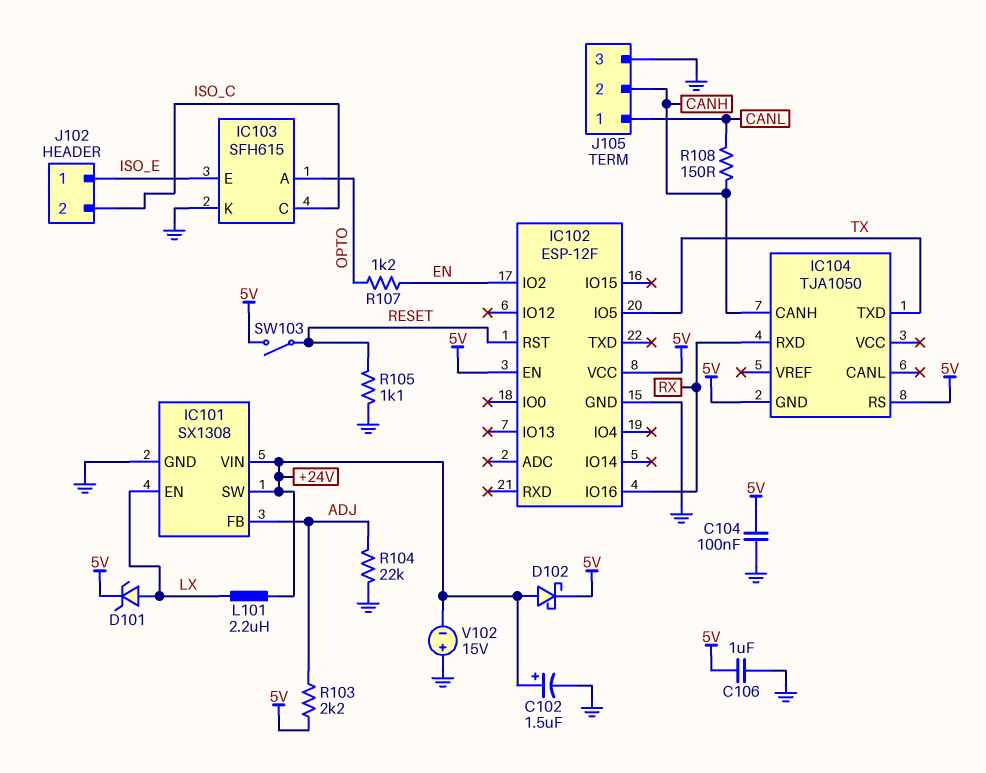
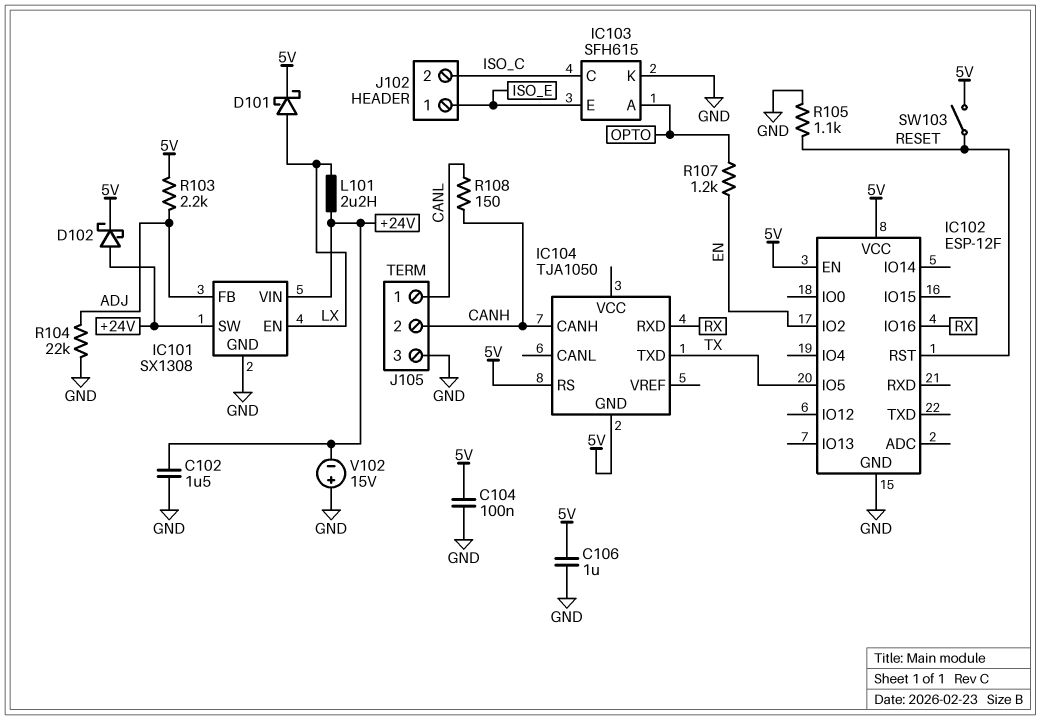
C102: 1.5uF (plus +24V, minus GND) -> 1.5uF (+24V, GND)
D101: zener (A LX, K 5V) -> schottky (A LX, K 5V)

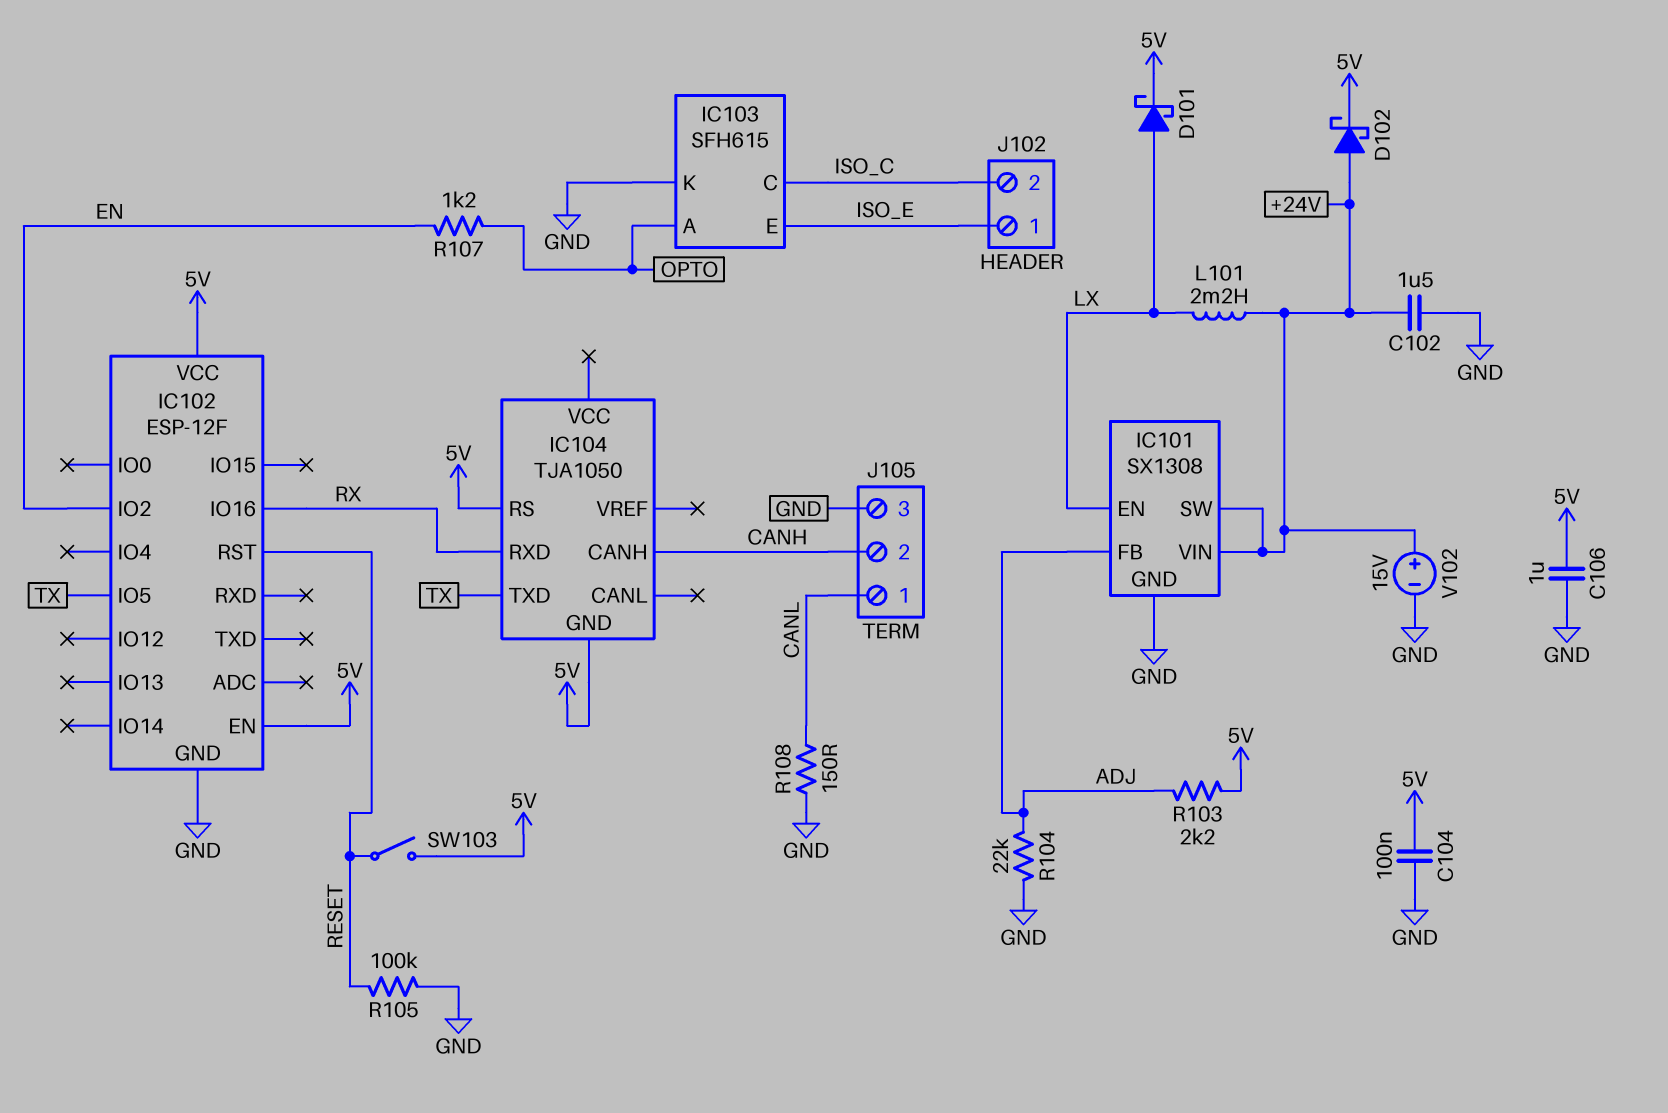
L101: 2.2uH (+24V, LX) -> 2.2mH (+24V, LX)
R105: 1.1k (GND, RESET) -> 100k (GND, RESET)
R108: 150 (CANH, CANL) -> 150 (CANL, GND)
V102: 15V (plus GND, minus +24V) -> 15V (plus +24V, minus GND)

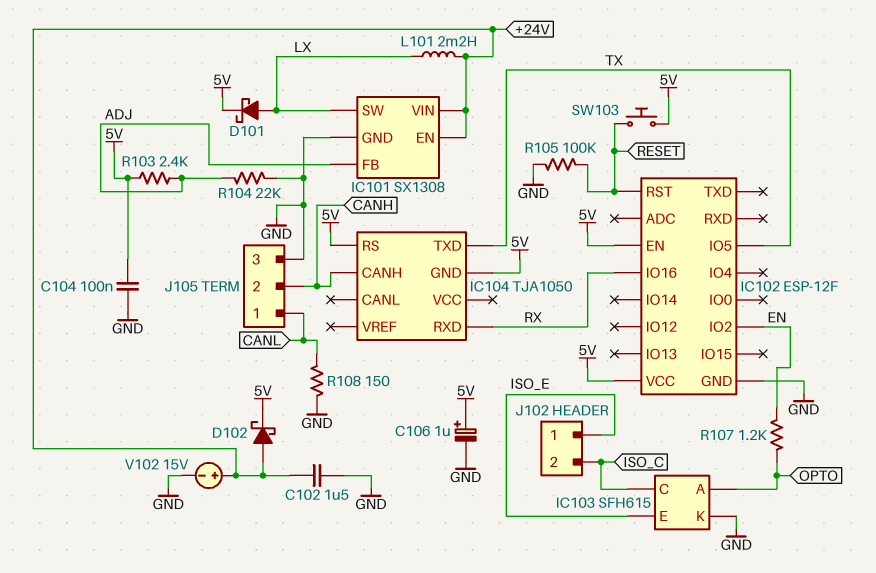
C106: 1uF (5V, GND) -> 1uF (plus 5V, minus GND)
IC101 pin EN: LX -> +24V
IC101 pin SW: +24V -> LX
R103: 2.2k (5V, ADJ) -> 2.4k (5V, ADJ)
SW103: switch (5V, RESET) -> button (5V, RESET)

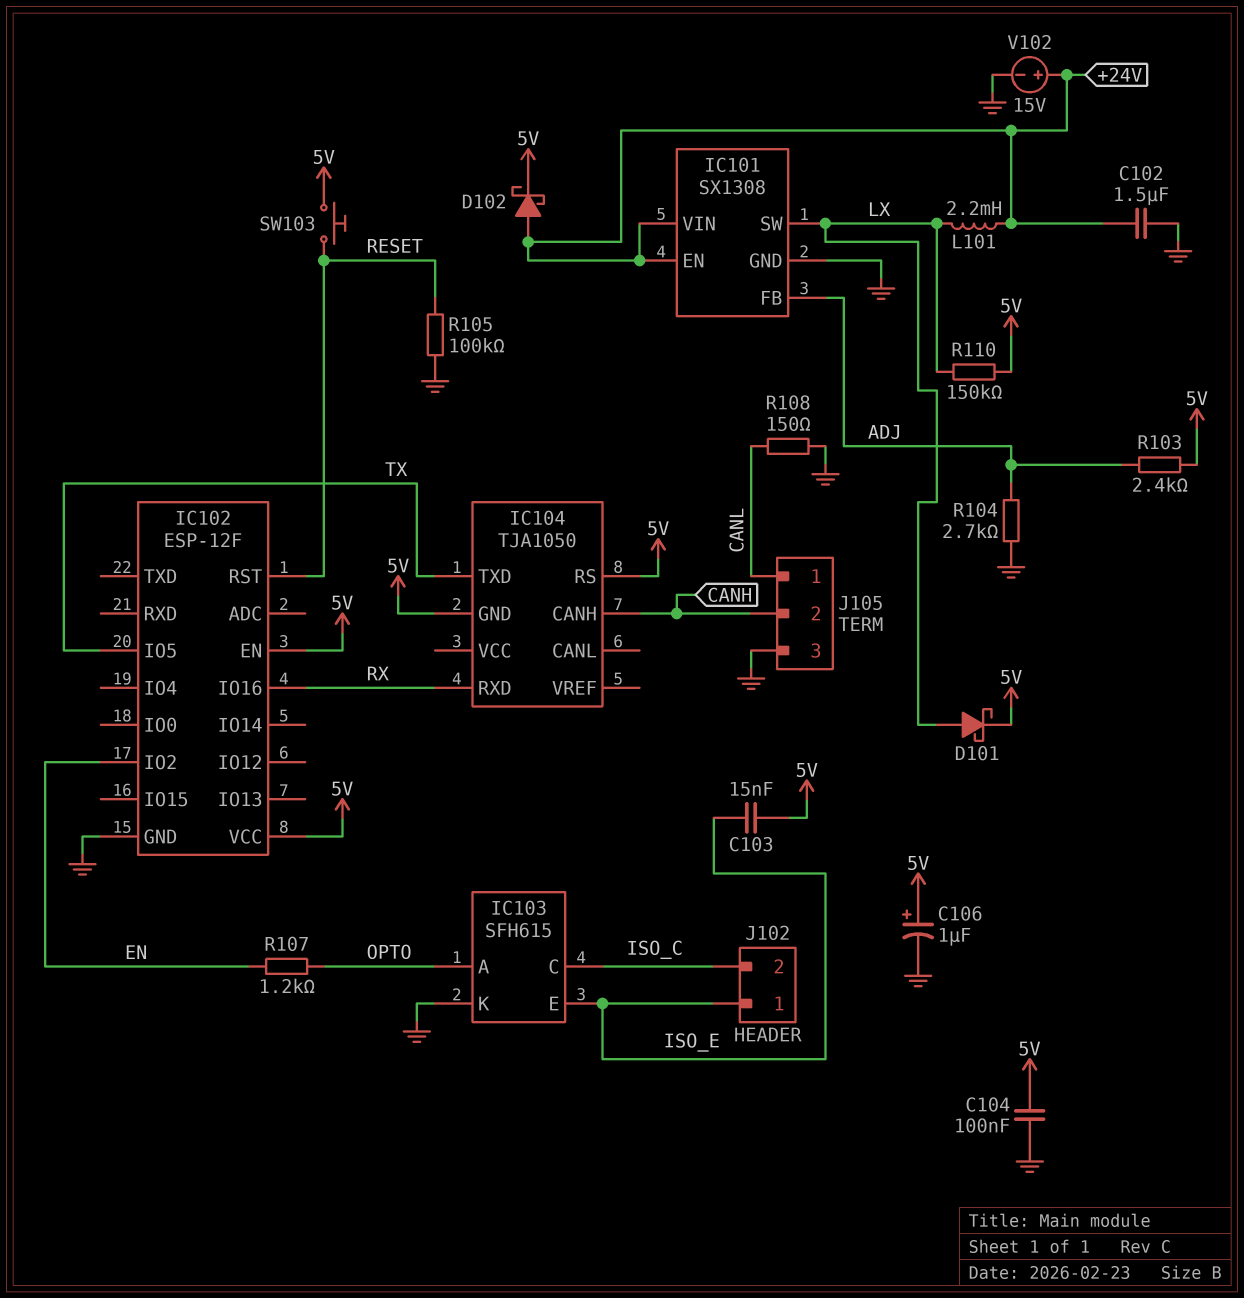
C103: none -> 15nF (5V, ISO_E)
R104: 22k (ADJ, GND) -> 2.7k (ADJ, GND)
R110: none -> 150k (5V, LX)

